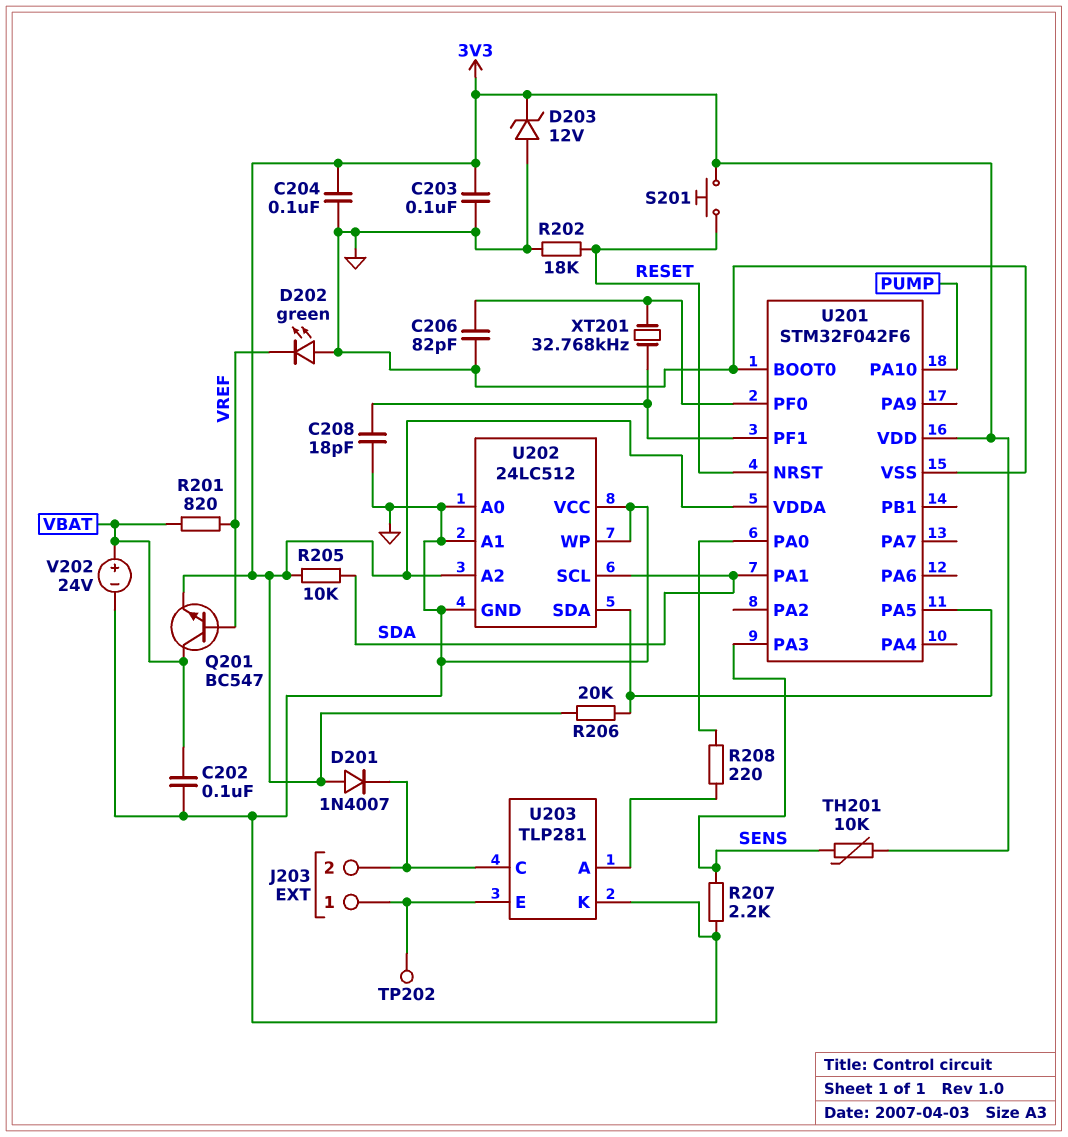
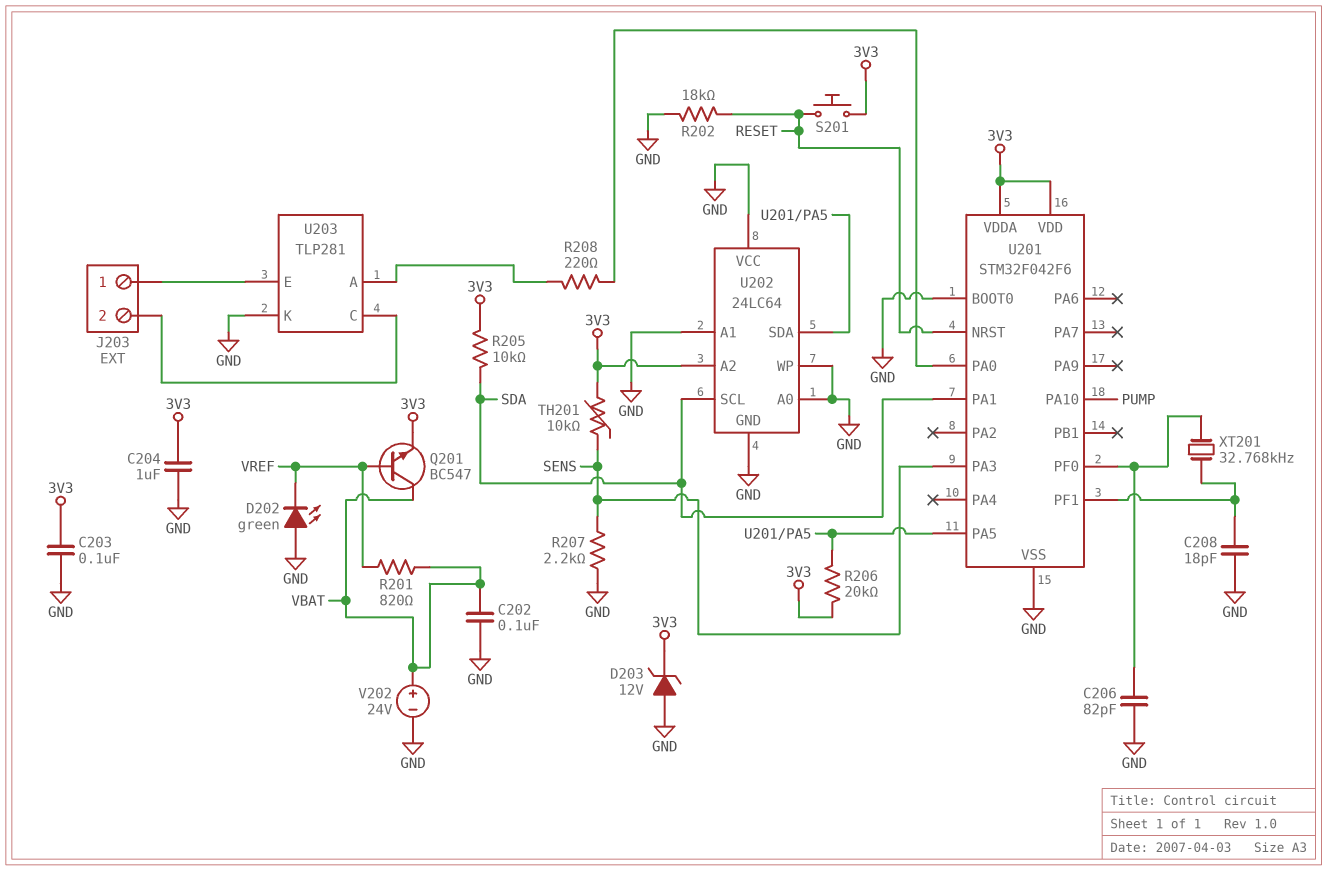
C204: 100nF (3V3, GND) -> 1uF (3V3, GND)
D201: diode 1N4007 (A 3V3, K J203/2) -> none
TP202: test point (J203/1) -> none
U202: 24LC512 -> 24LC64

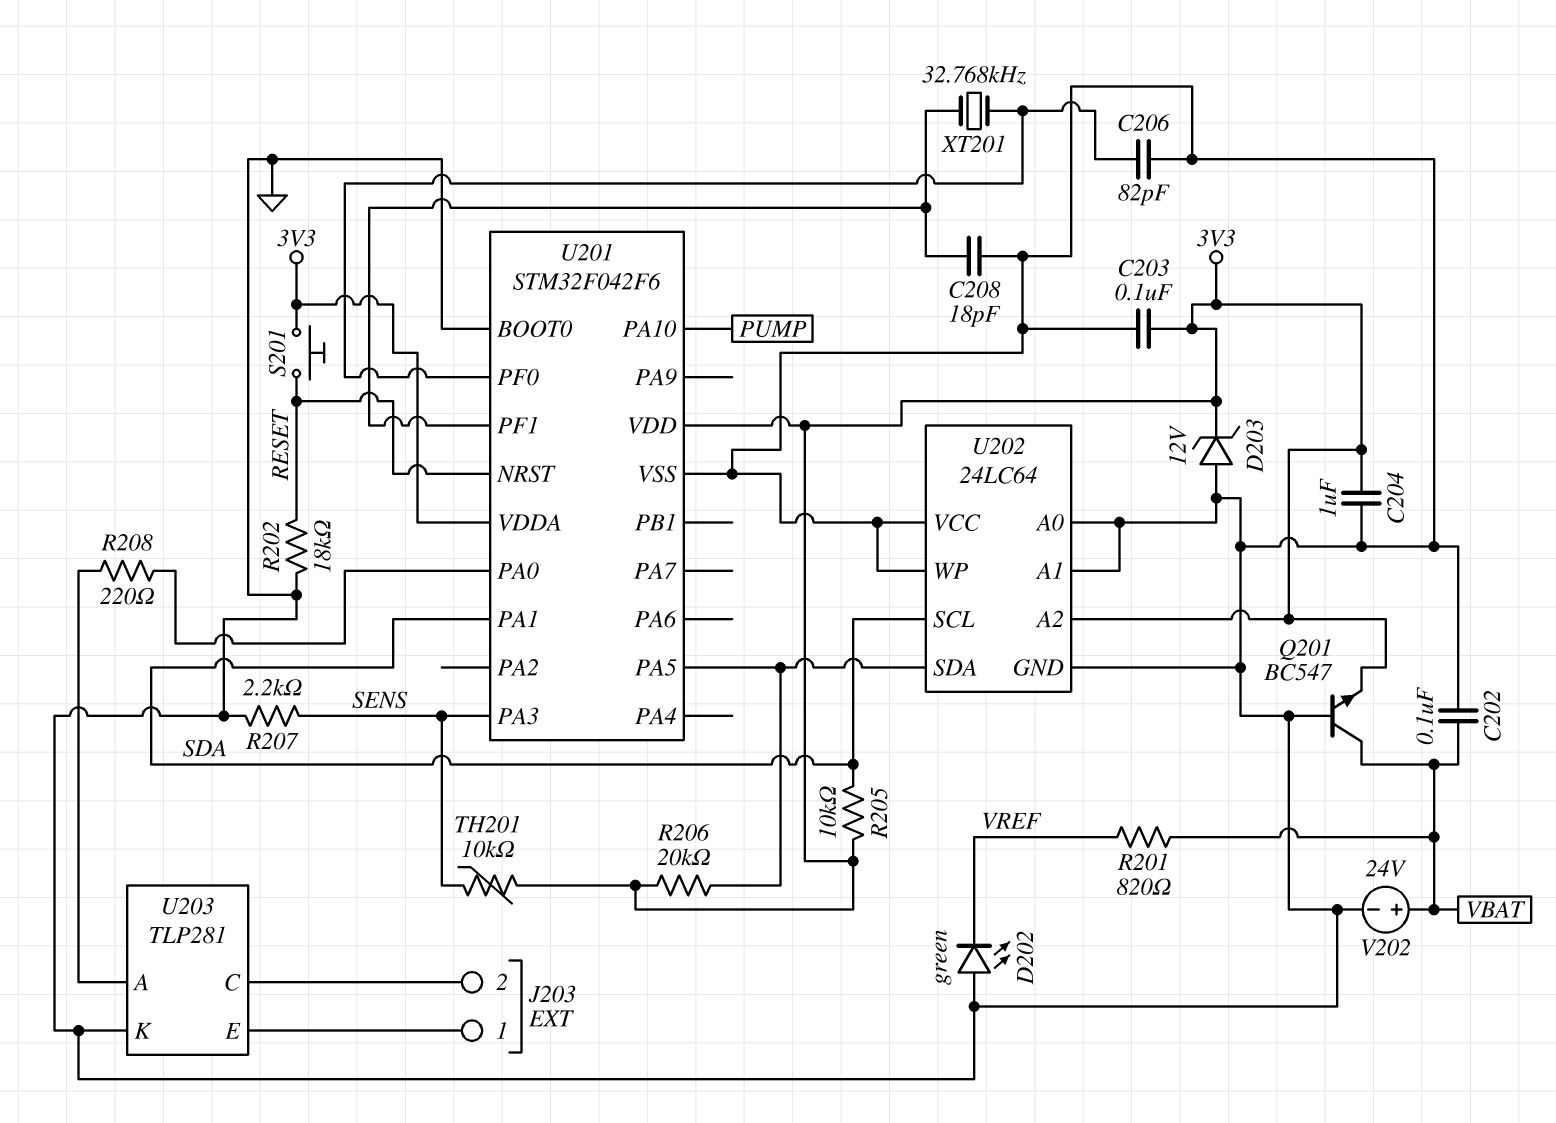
Q201: NPN BC547 (B VREF, C VBAT, E 3V3) -> NPN BC547 (B GND, C VBAT, E 3V3)

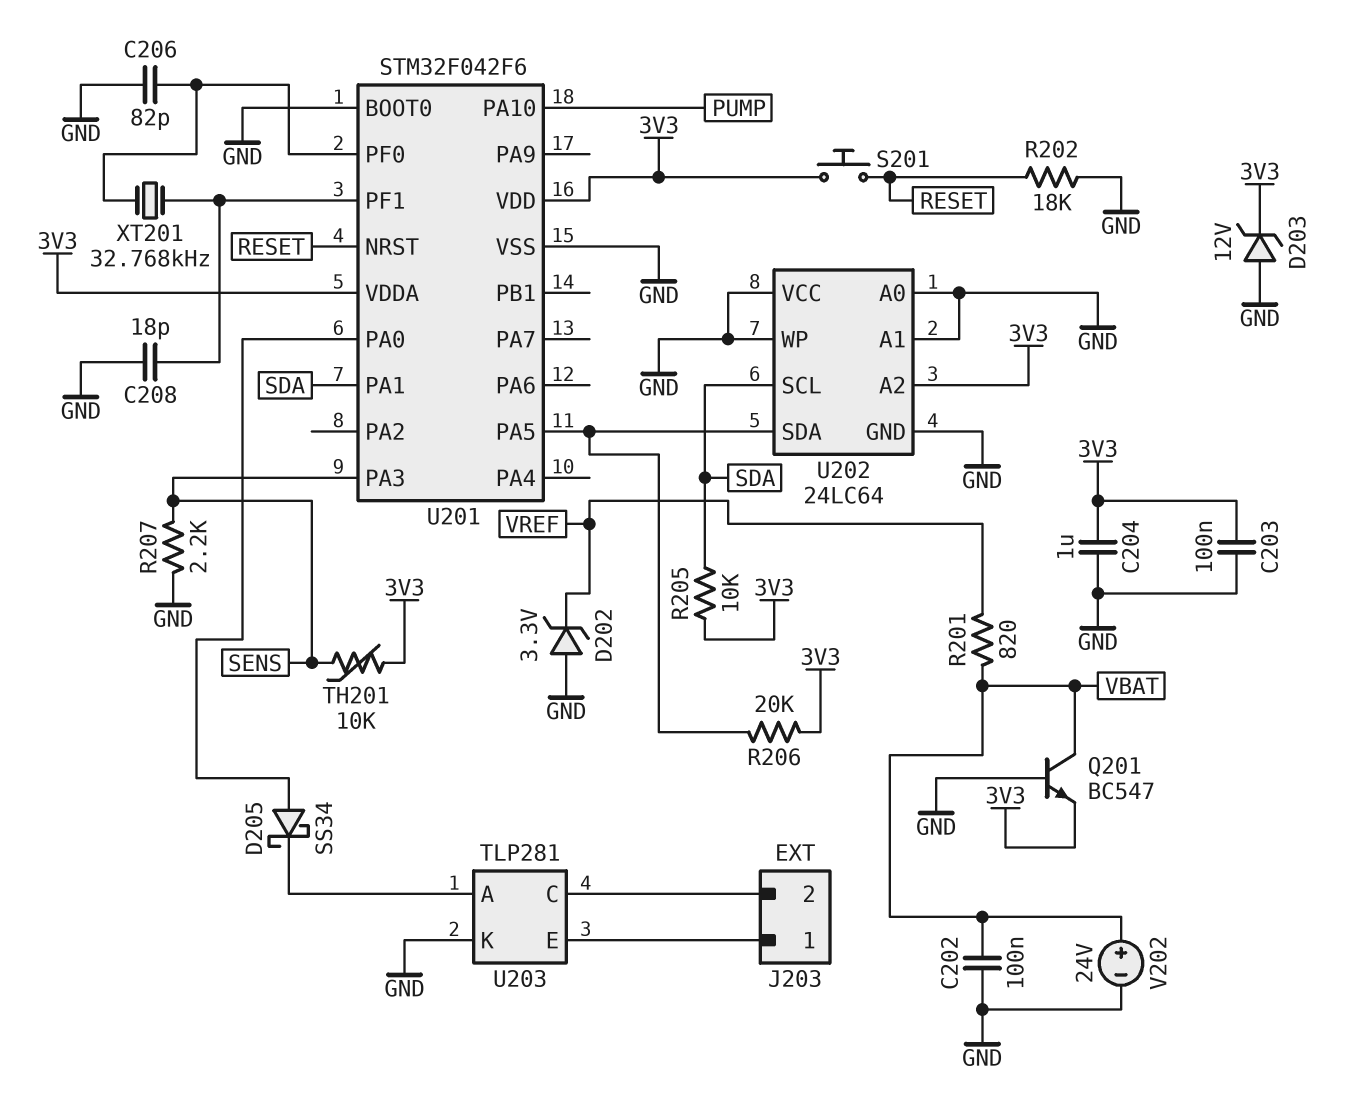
D202: LED green (A GND, K VREF) -> zener 3.3V (A GND, K VREF)
D205: none -> schottky SS34 (A U201/PA0, K U203/A)
R208: 220 (U201/PA0, U203/A) -> none

